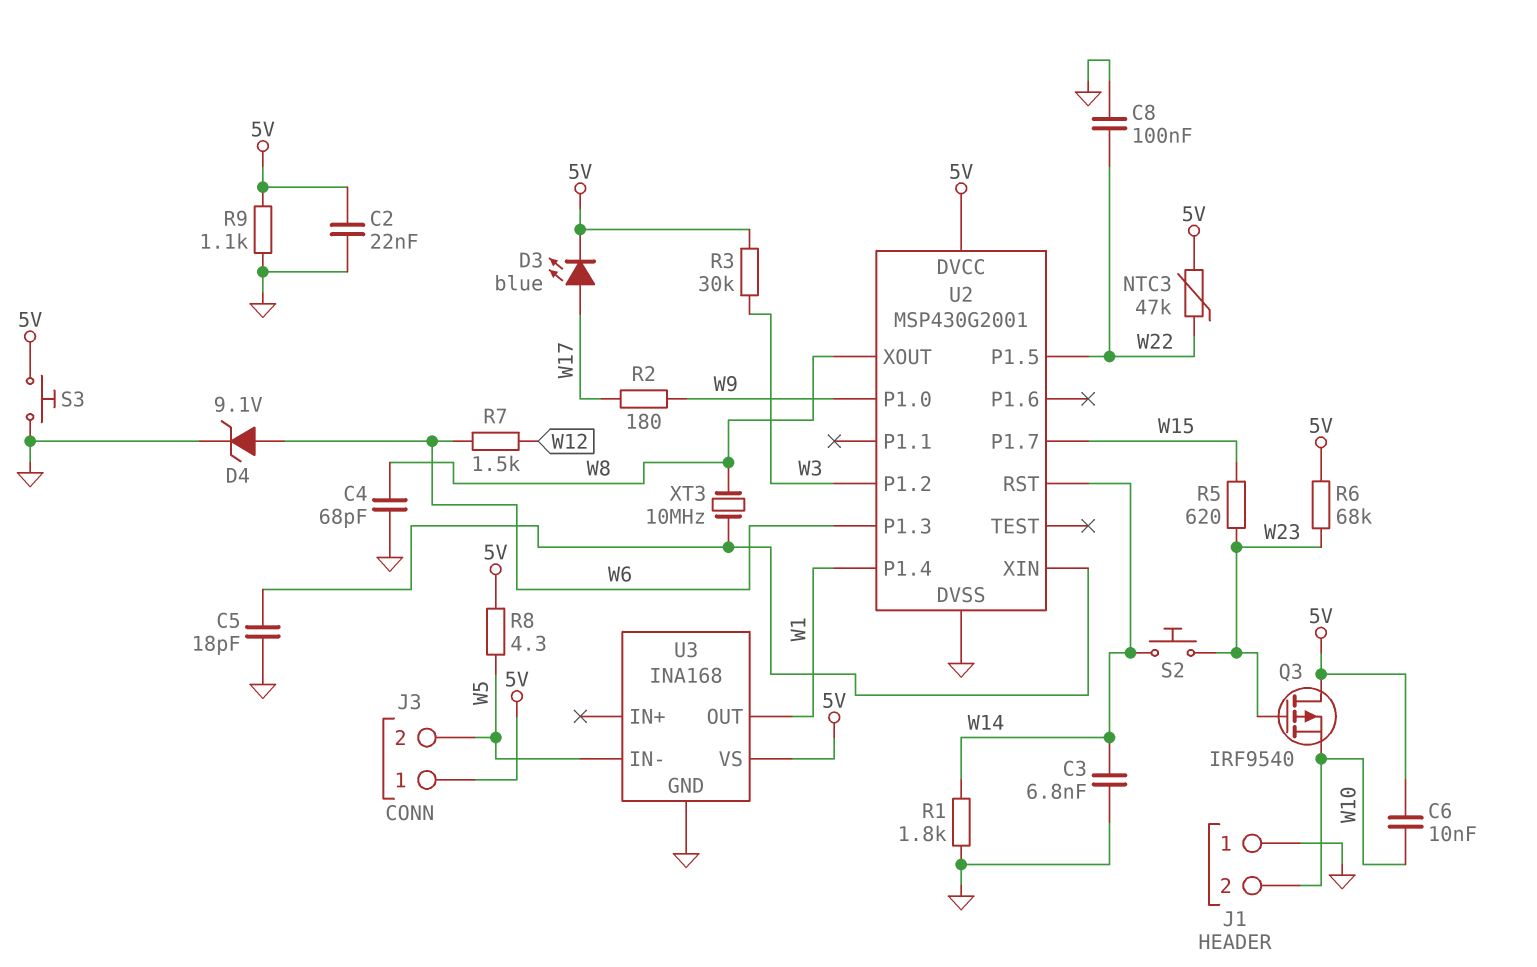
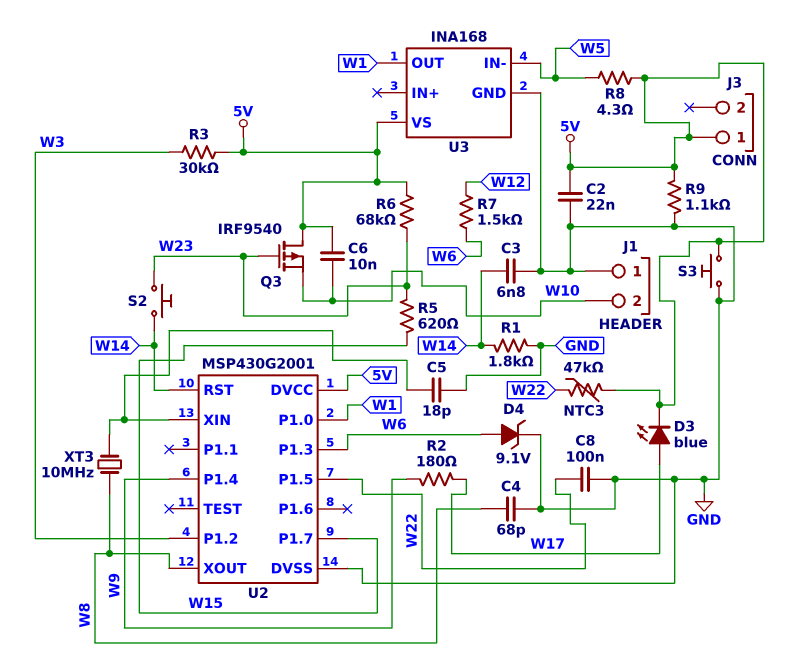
J3 pin 2: W5 -> none
U2 pin P1.0: W9 -> W1
U2 pin P1.4: W1 -> W9

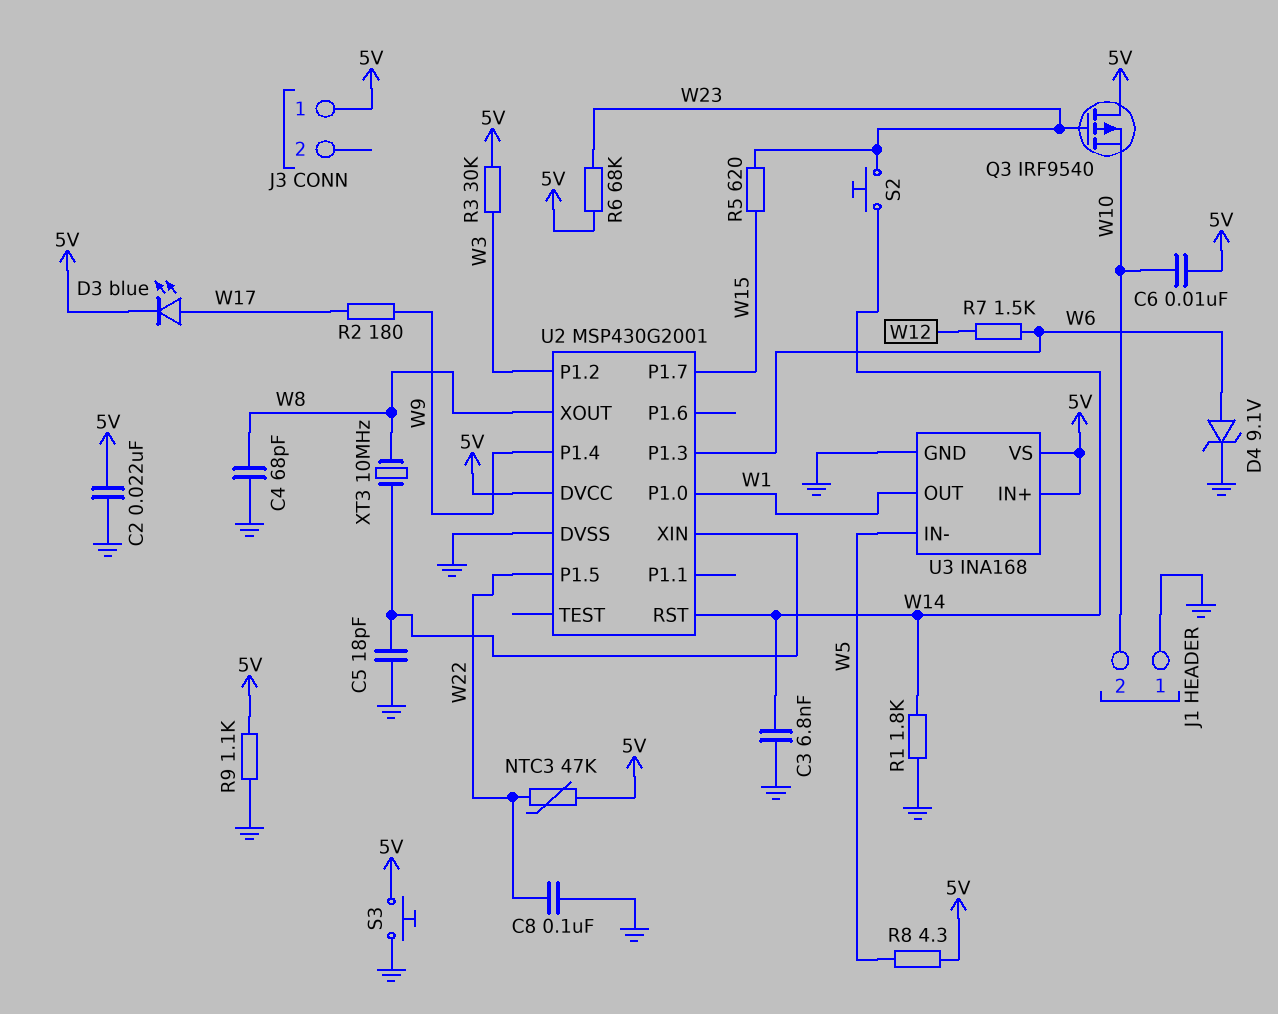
U3 pin IN+: none -> 5V

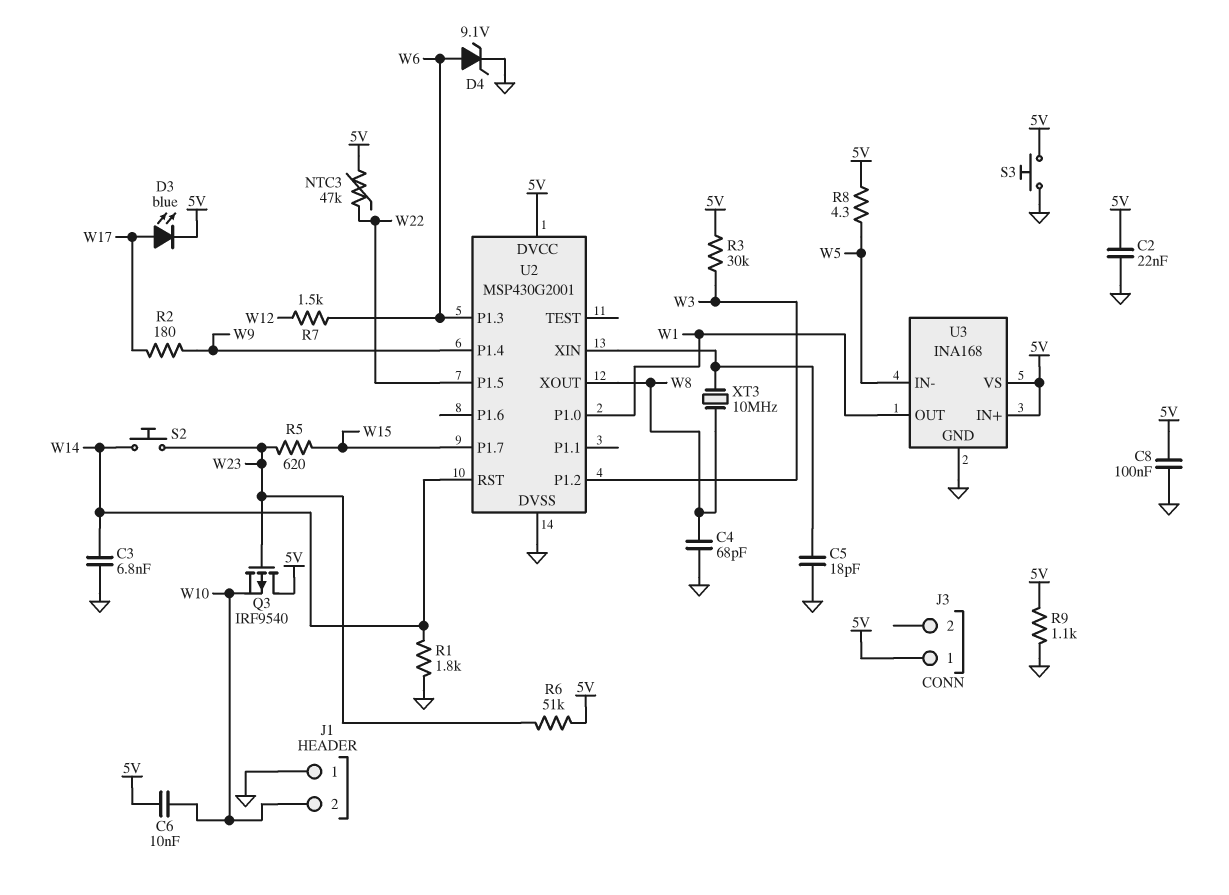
C8: 100nF (GND, W22) -> 100nF (5V, GND)
R6: 68k (5V, W23) -> 51k (5V, W23)

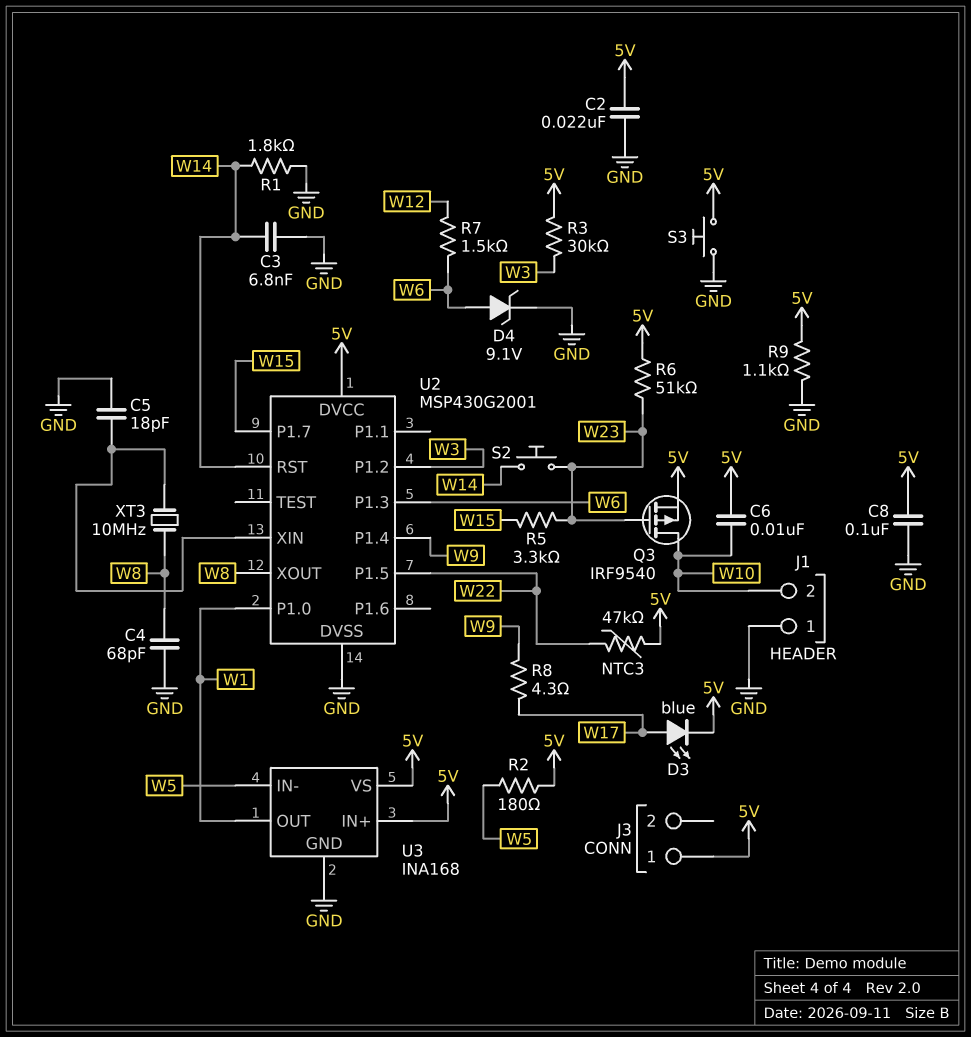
Q3: PMOS IRF9540 (G W23, D 5V, S W10) -> PMOS IRF9540 (G W23, D W10, S 5V)
R2: 180 (W9, W17) -> 180 (5V, W5)
R5: 620 (W15, W23) -> 3.3k (W15, W23)
R8: 4.3 (5V, W5) -> 4.3 (W9, W17)

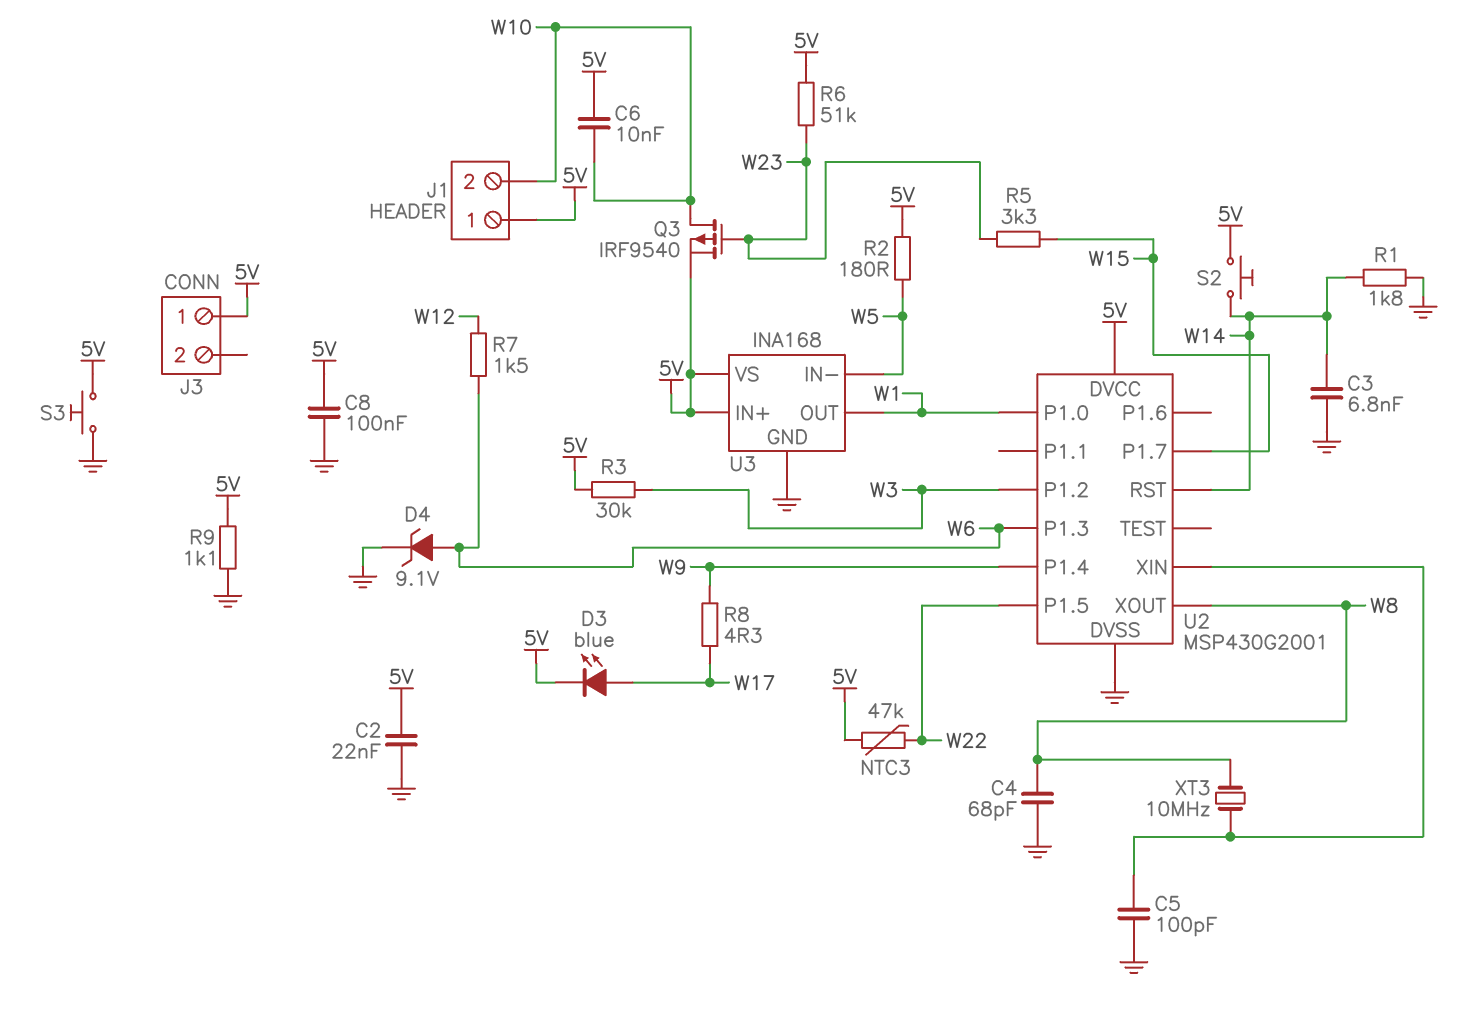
C5: 18pF (GND, U2/XIN) -> 100pF (GND, U2/XIN)
J1 pin 1: GND -> 5V
S2: button (W14, W23) -> button (5V, W14)

